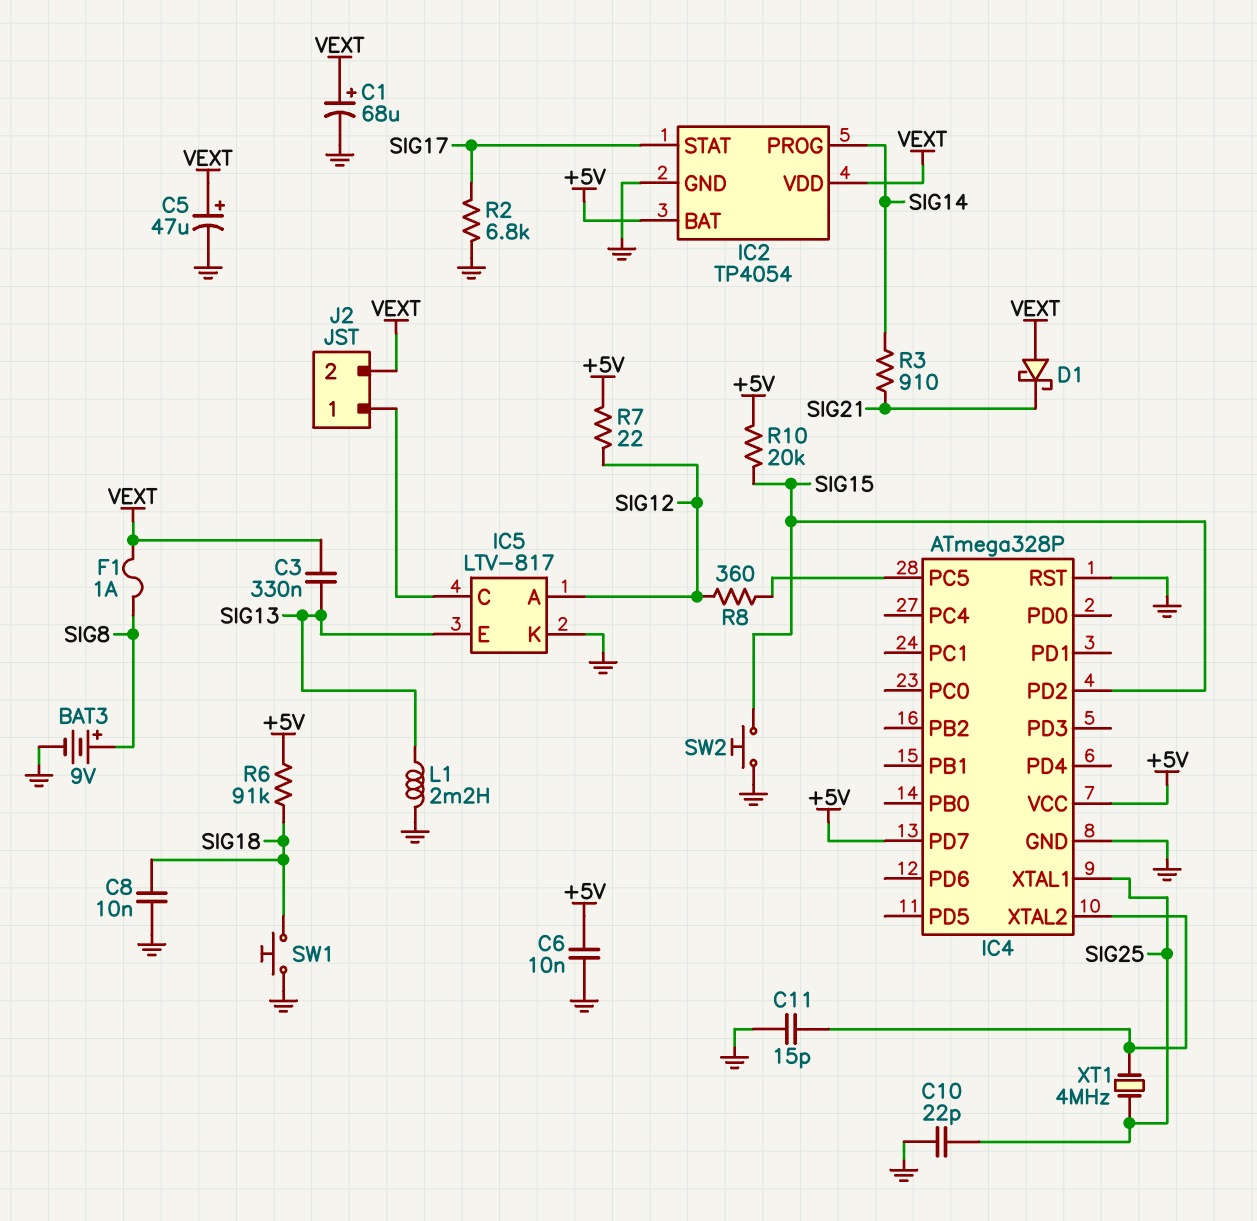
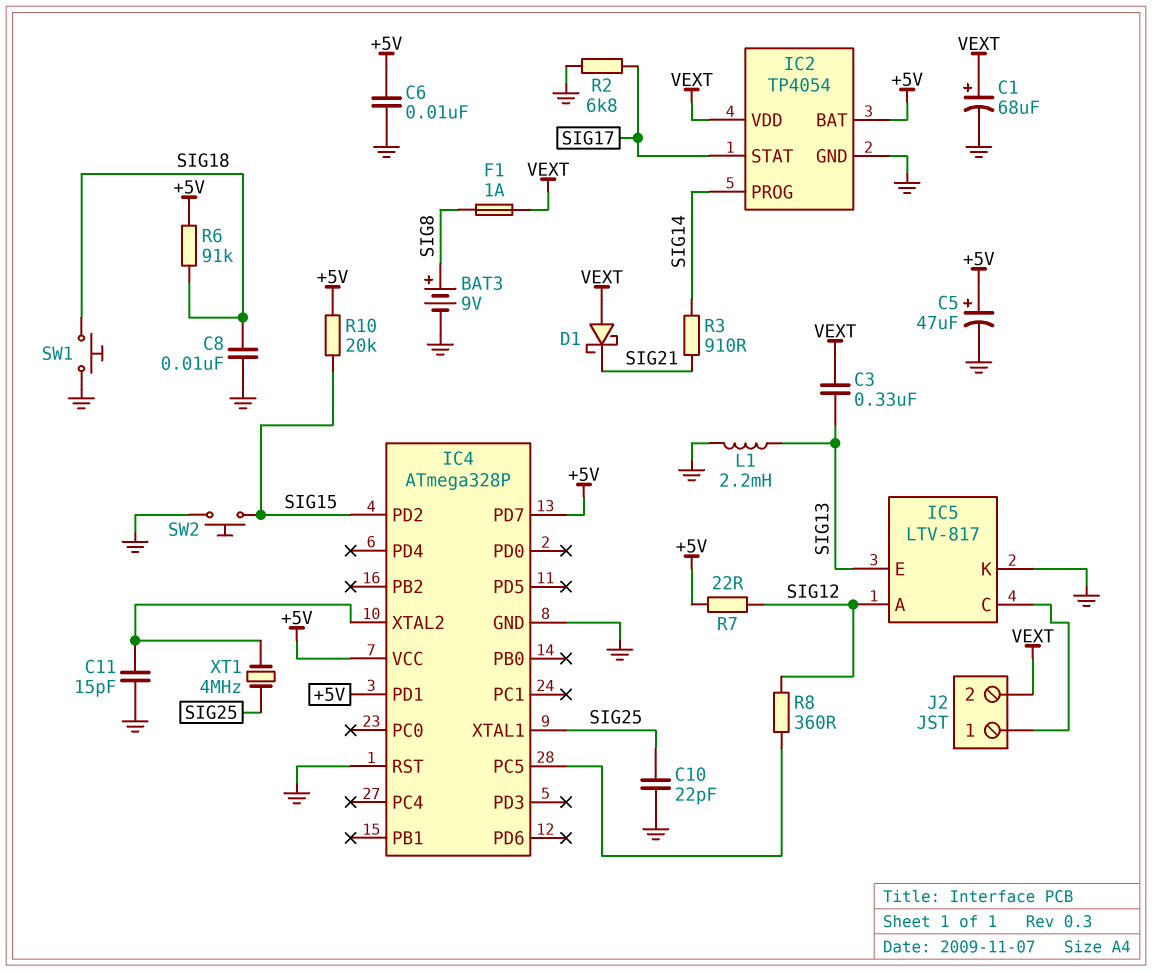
C5: 47uF (plus VEXT, minus GND) -> 47uF (plus +5V, minus GND)
IC4 pin PD1: none -> +5V

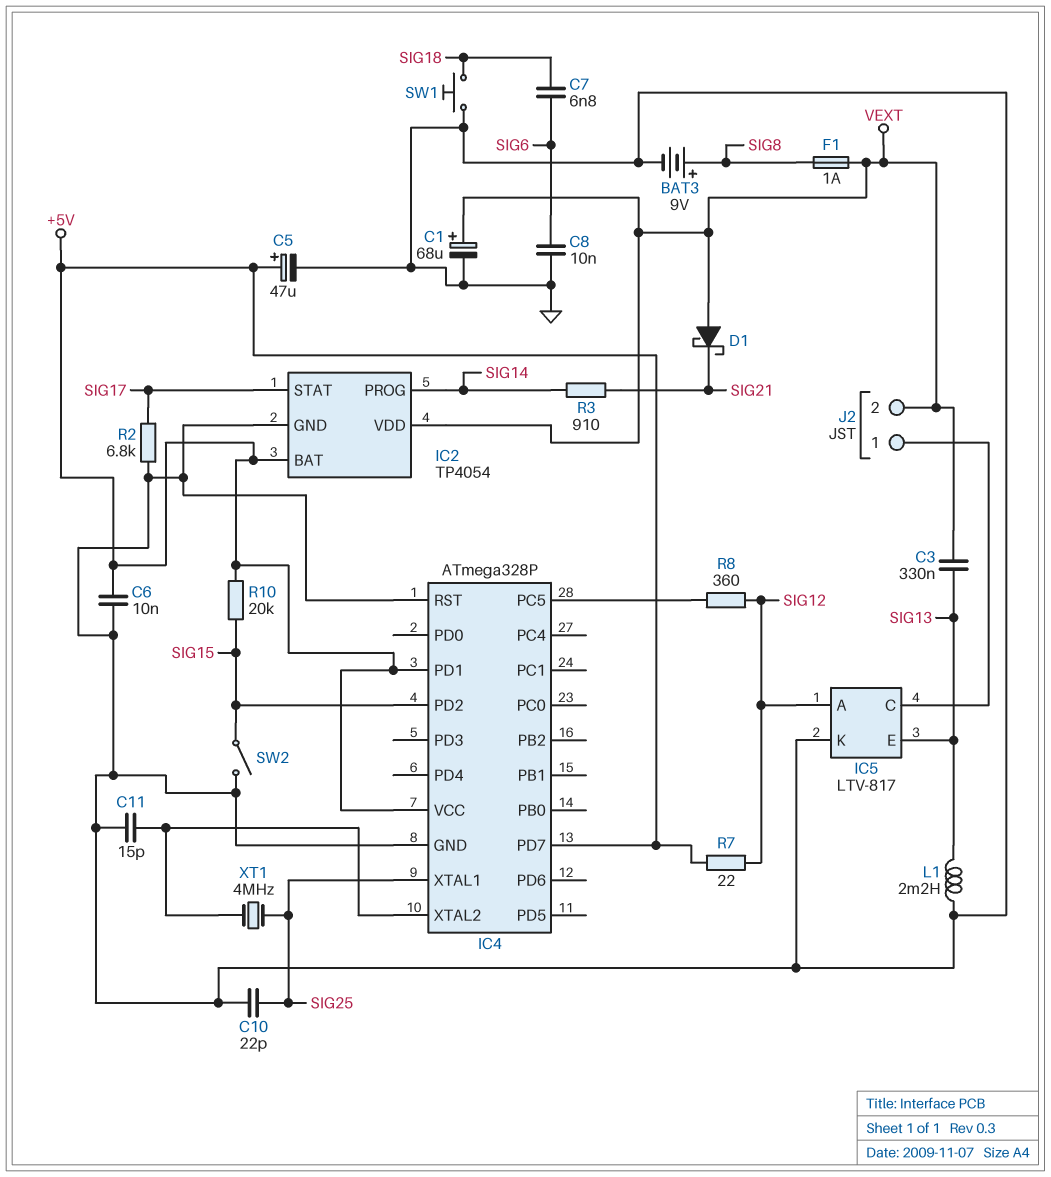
C7: none -> 6.8nF (SIG6, SIG18)
C8: 10nF (GND, SIG18) -> 10nF (GND, SIG6)
R6: 91k (+5V, SIG18) -> none
SW2: button (GND, SIG15) -> switch (GND, SIG15)

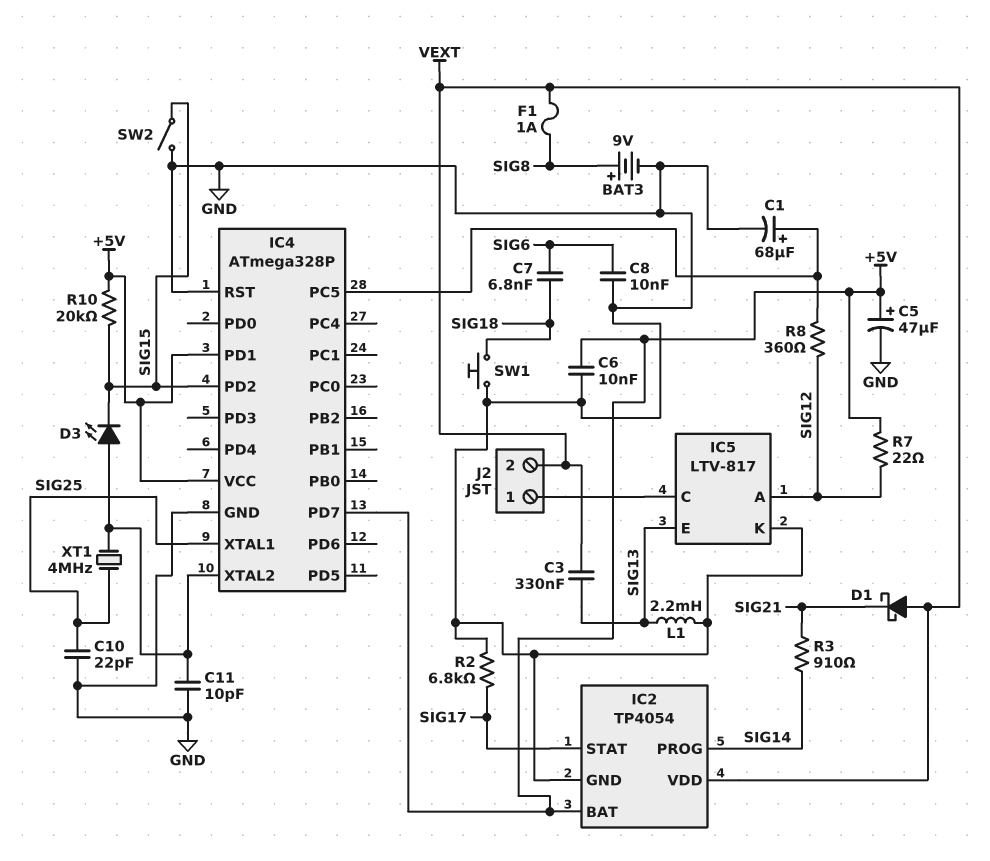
C1: 68uF (plus VEXT, minus GND) -> 68uF (plus IC4/PC5, minus GND)
C11: 15pF (GND, IC4/XTAL2) -> 10pF (GND, IC4/XTAL2)
D3: none -> LED (A IC4/XTAL2, K SIG15)

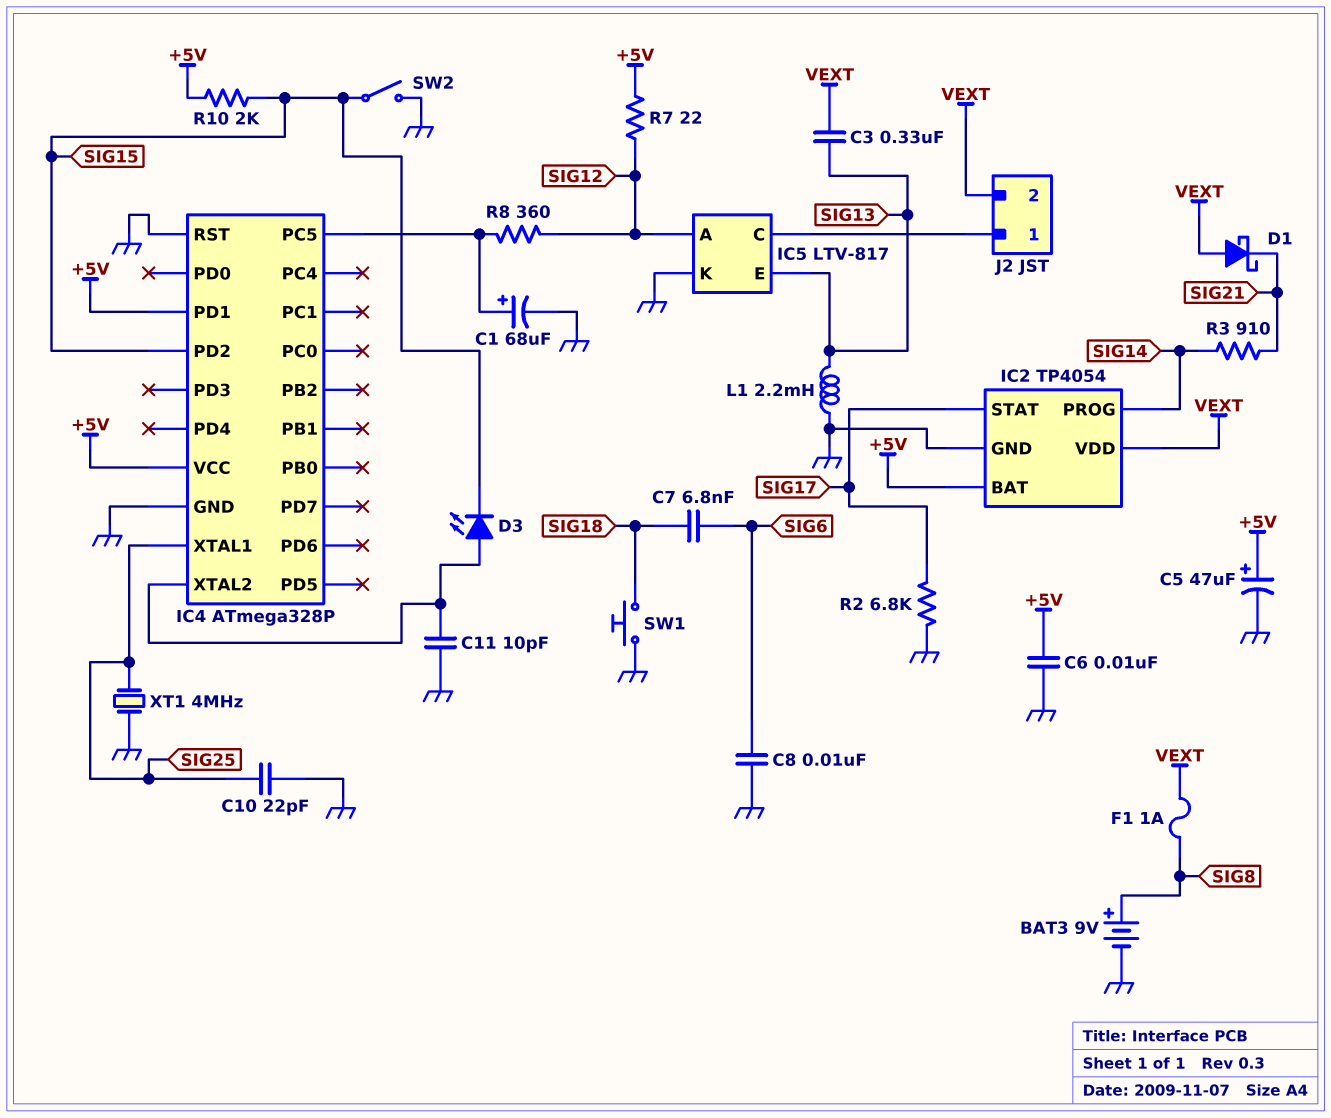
IC4 pin PD7: +5V -> none
R10: 20k (+5V, SIG15) -> 2k (+5V, SIG15)
XT1: 4MHz (IC4/XTAL2, SIG25) -> 4MHz (GND, SIG25)

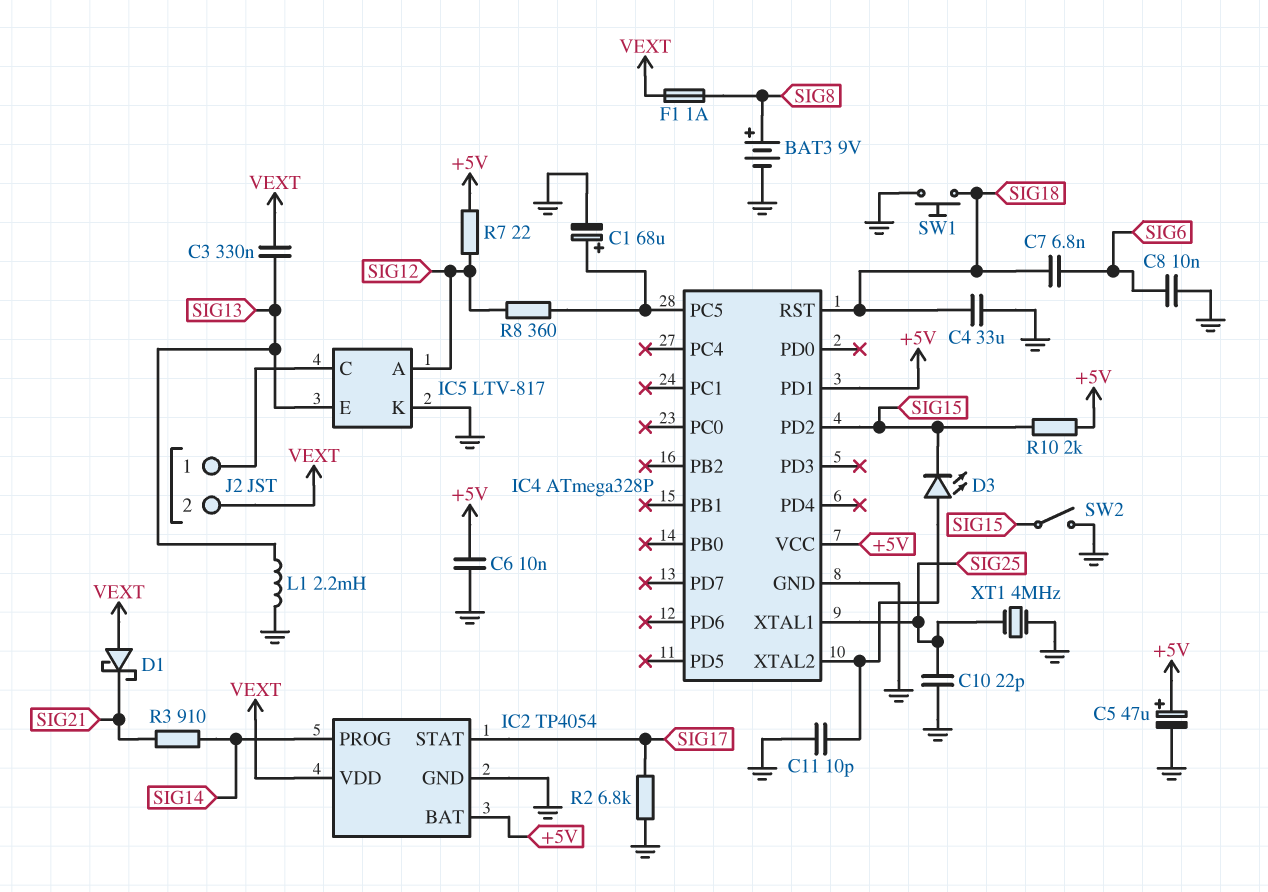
C4: none -> 33uF (GND, SIG18)
IC4 pin RST: GND -> SIG18

